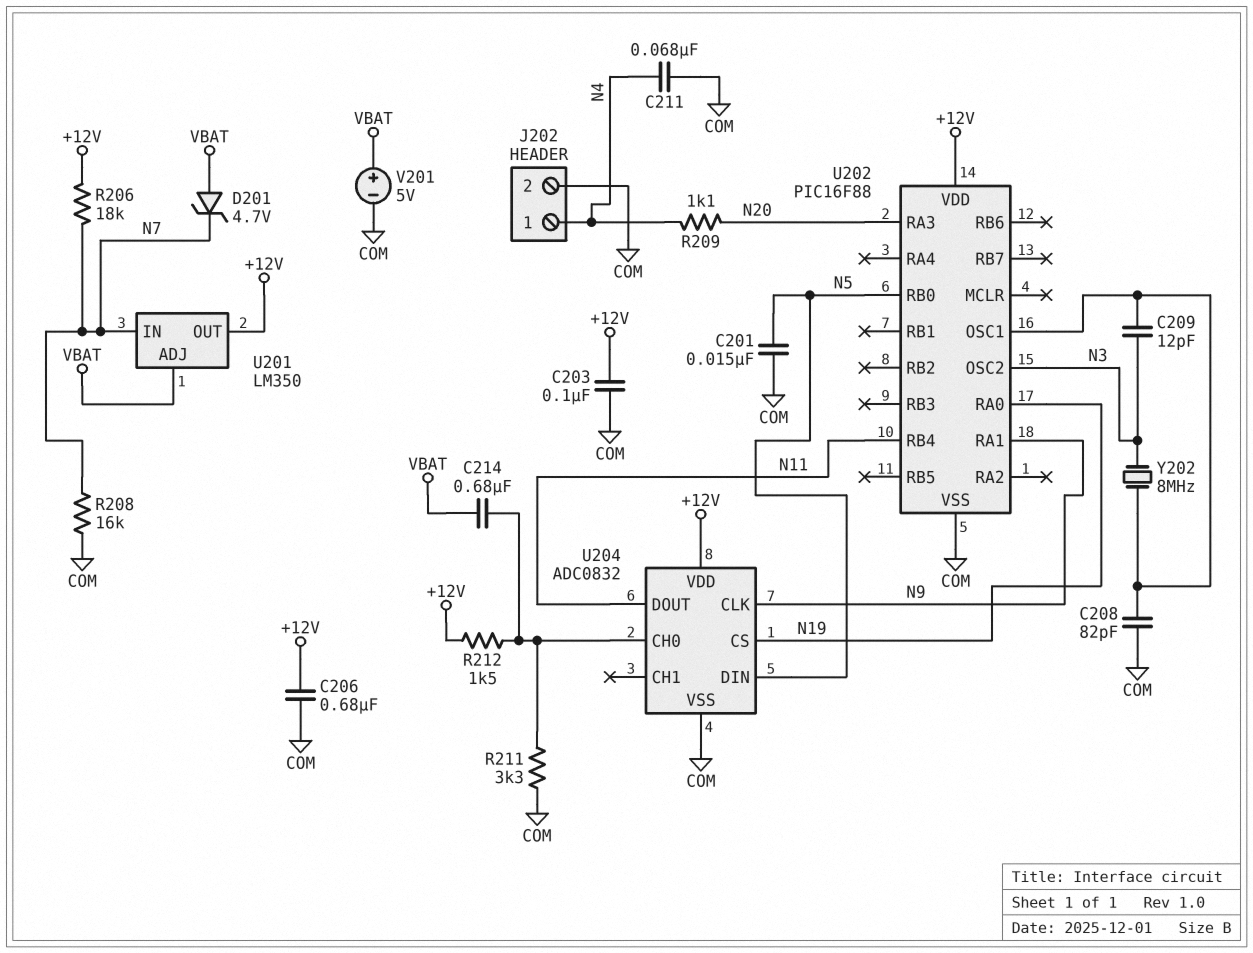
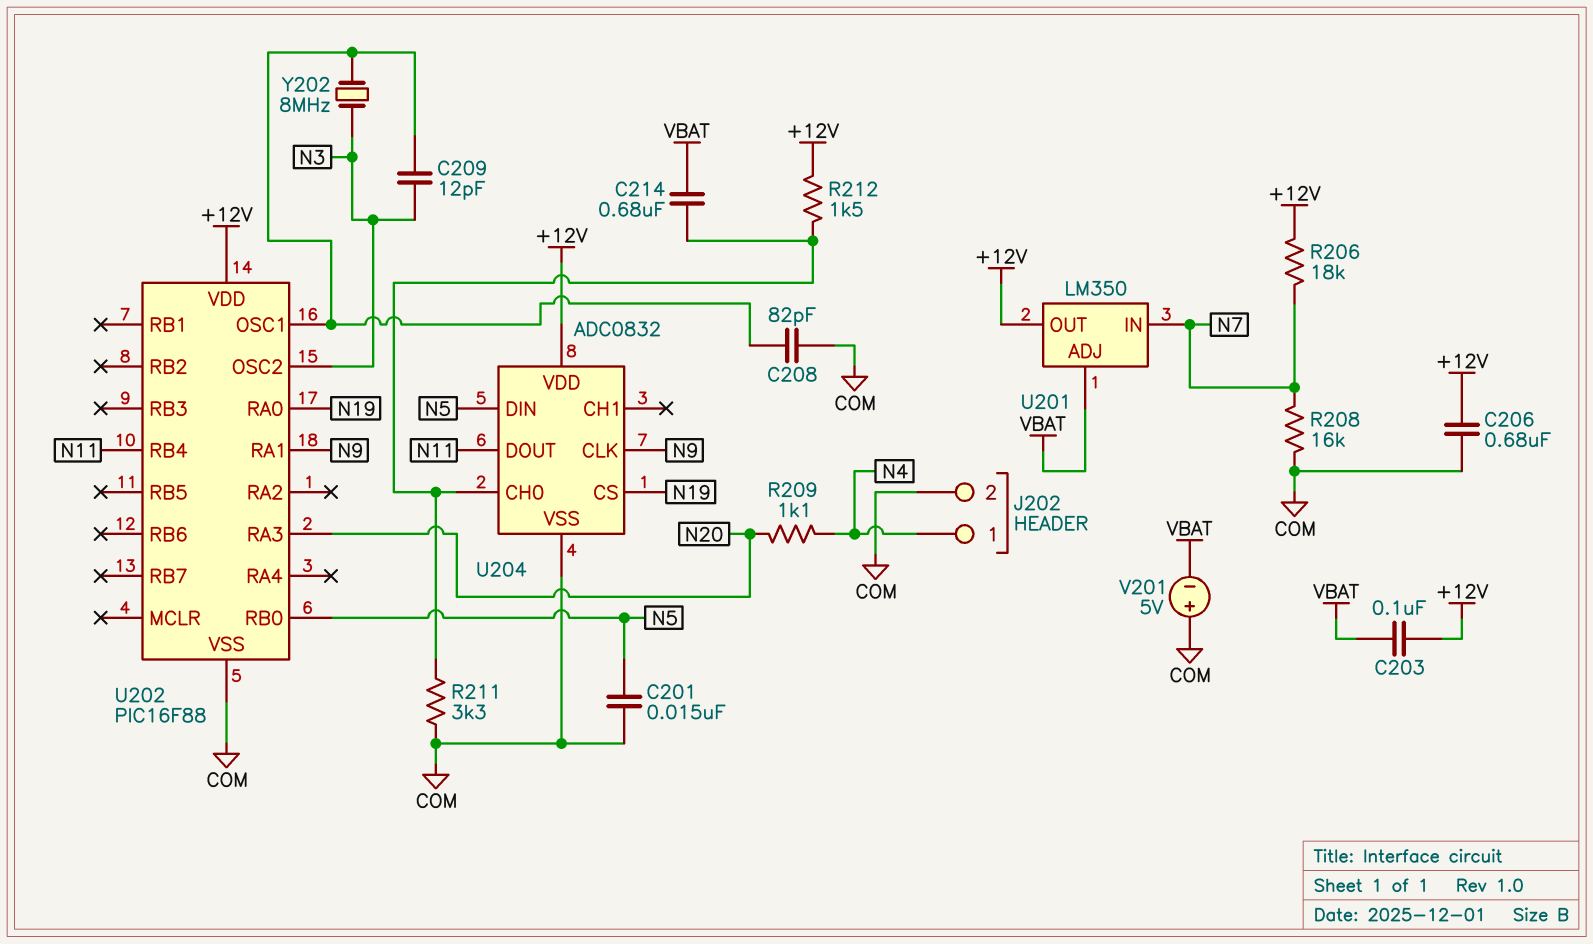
C203: 100nF (+12V, COM) -> 100nF (+12V, VBAT)
C211: 68nF (COM, N4) -> none
D201: zener 4.7V (A VBAT, K N7) -> none
V201: 5V (plus VBAT, minus COM) -> 5V (plus COM, minus VBAT)

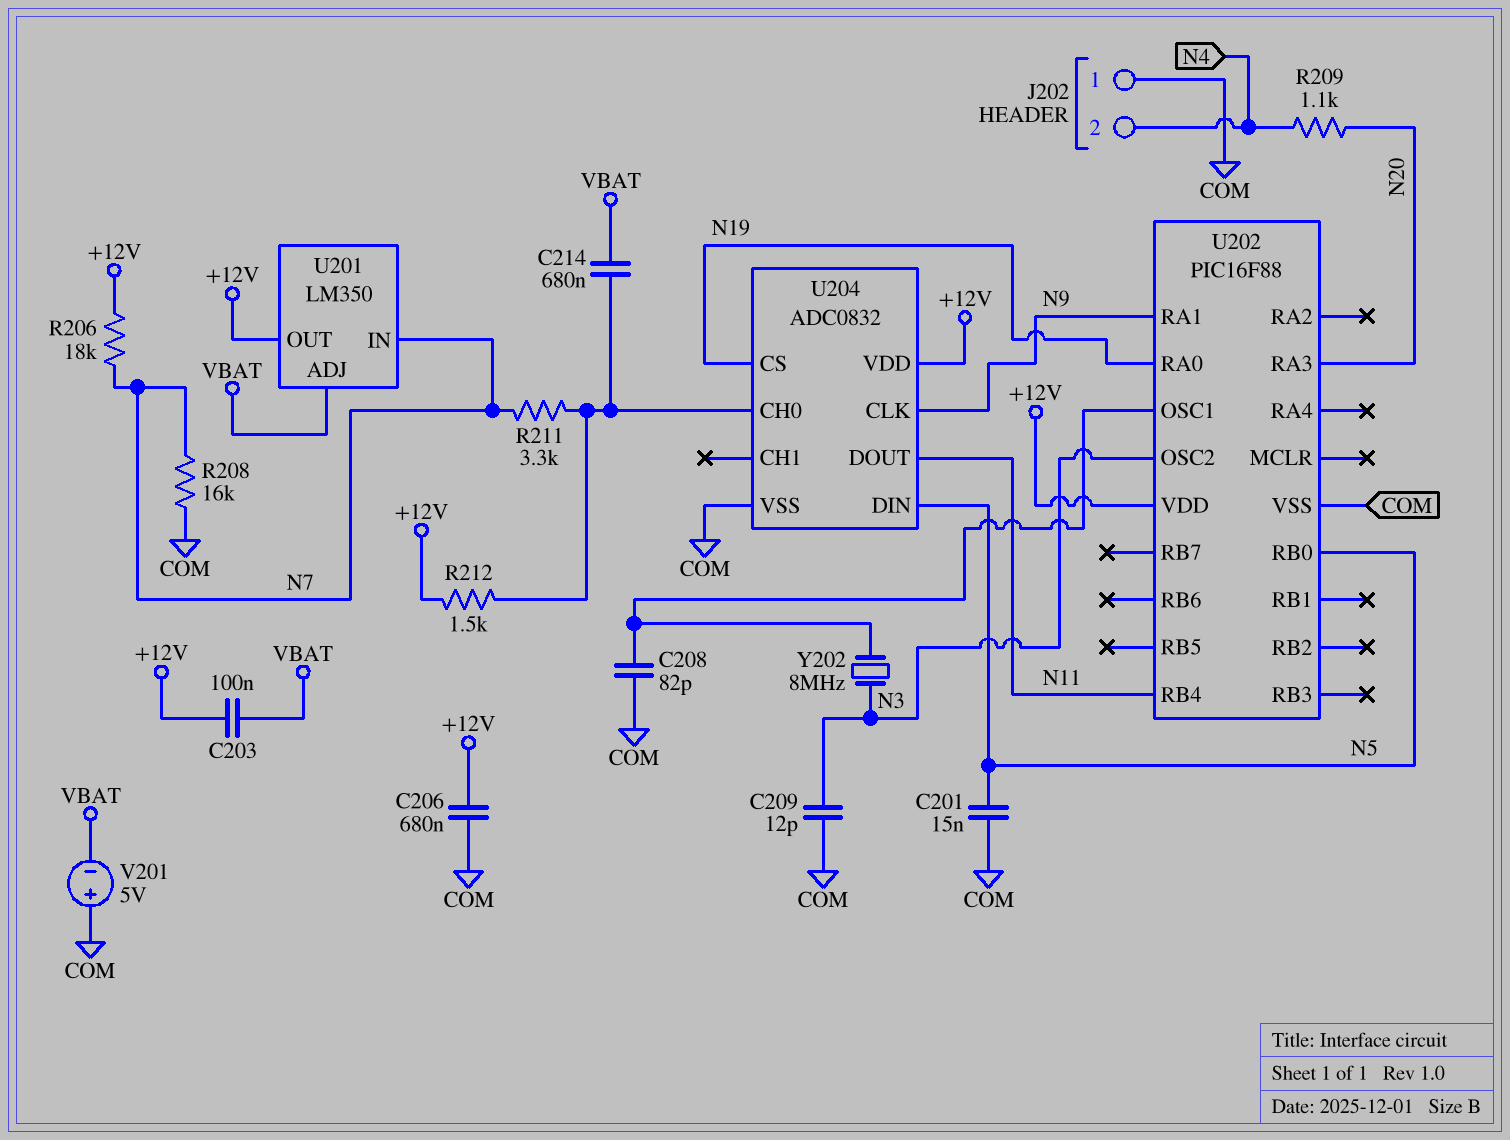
C209: 12pF (N3, U202/OSC1) -> 12pF (COM, N3)
J202 pin 1: N4 -> COM
J202 pin 2: COM -> N4
R211: 3.3k (COM, U204/CH0) -> 3.3k (N7, U204/CH0)

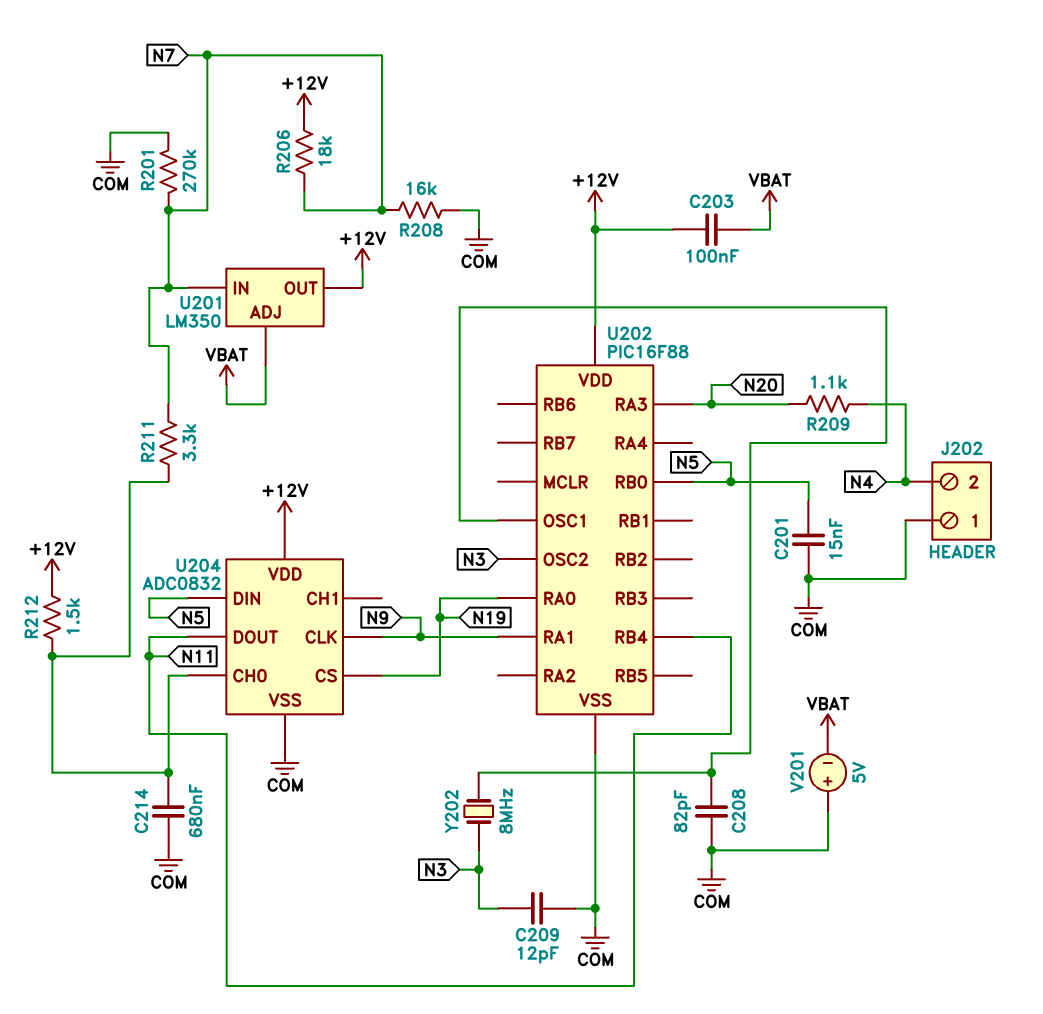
C206: 680nF (+12V, COM) -> none
C214: 680nF (U204/CH0, VBAT) -> 680nF (COM, U204/CH0)
R201: none -> 270k (COM, N7)

